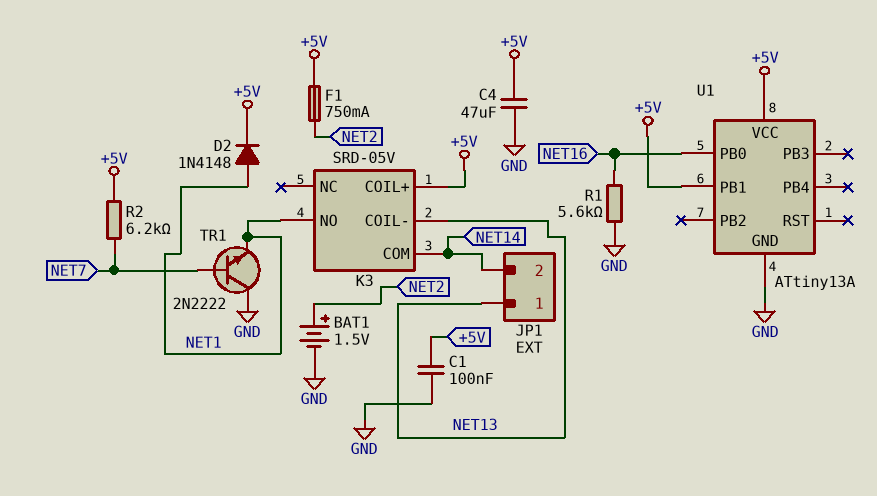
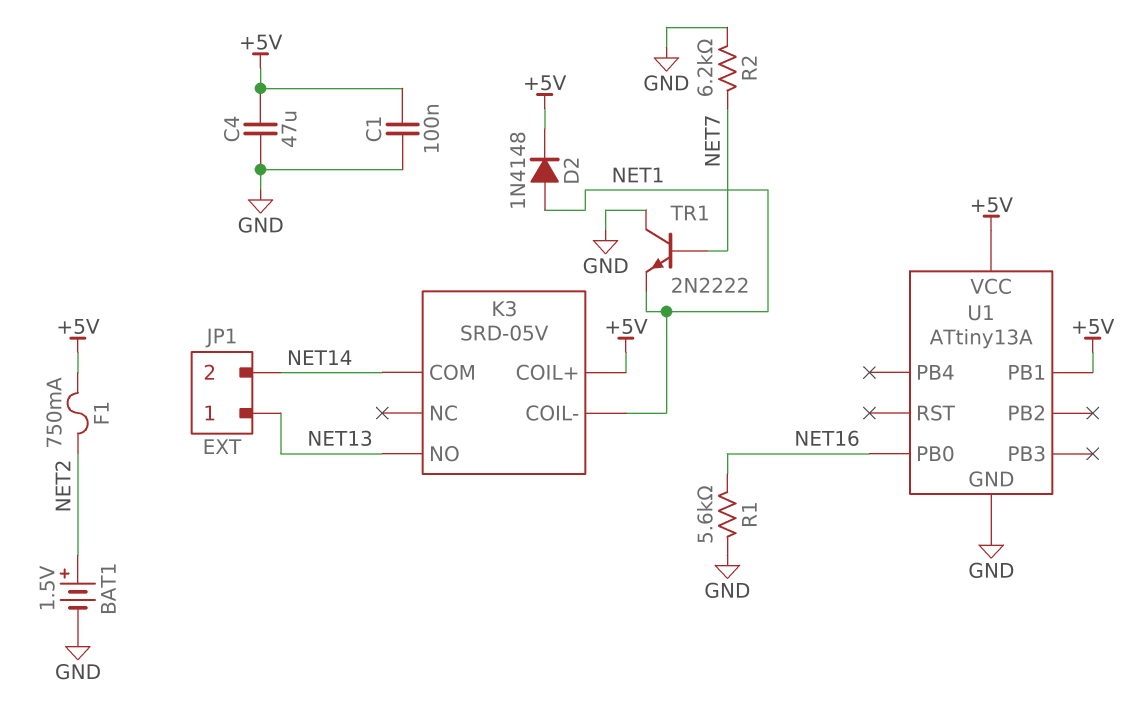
K3 pin COIL-: NET13 -> NET1
K3 pin NO: NET1 -> NET13
R2: 6.2k (+5V, NET7) -> 6.2k (GND, NET7)

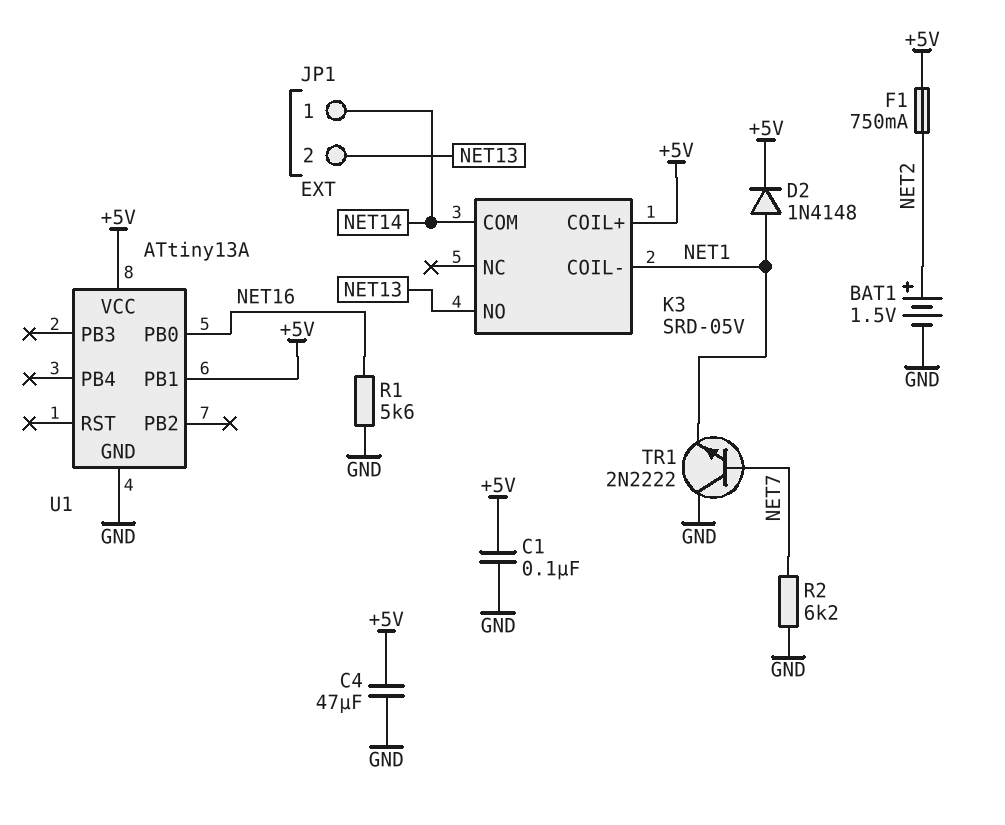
JP1 pin 1: NET13 -> NET14
JP1 pin 2: NET14 -> NET13

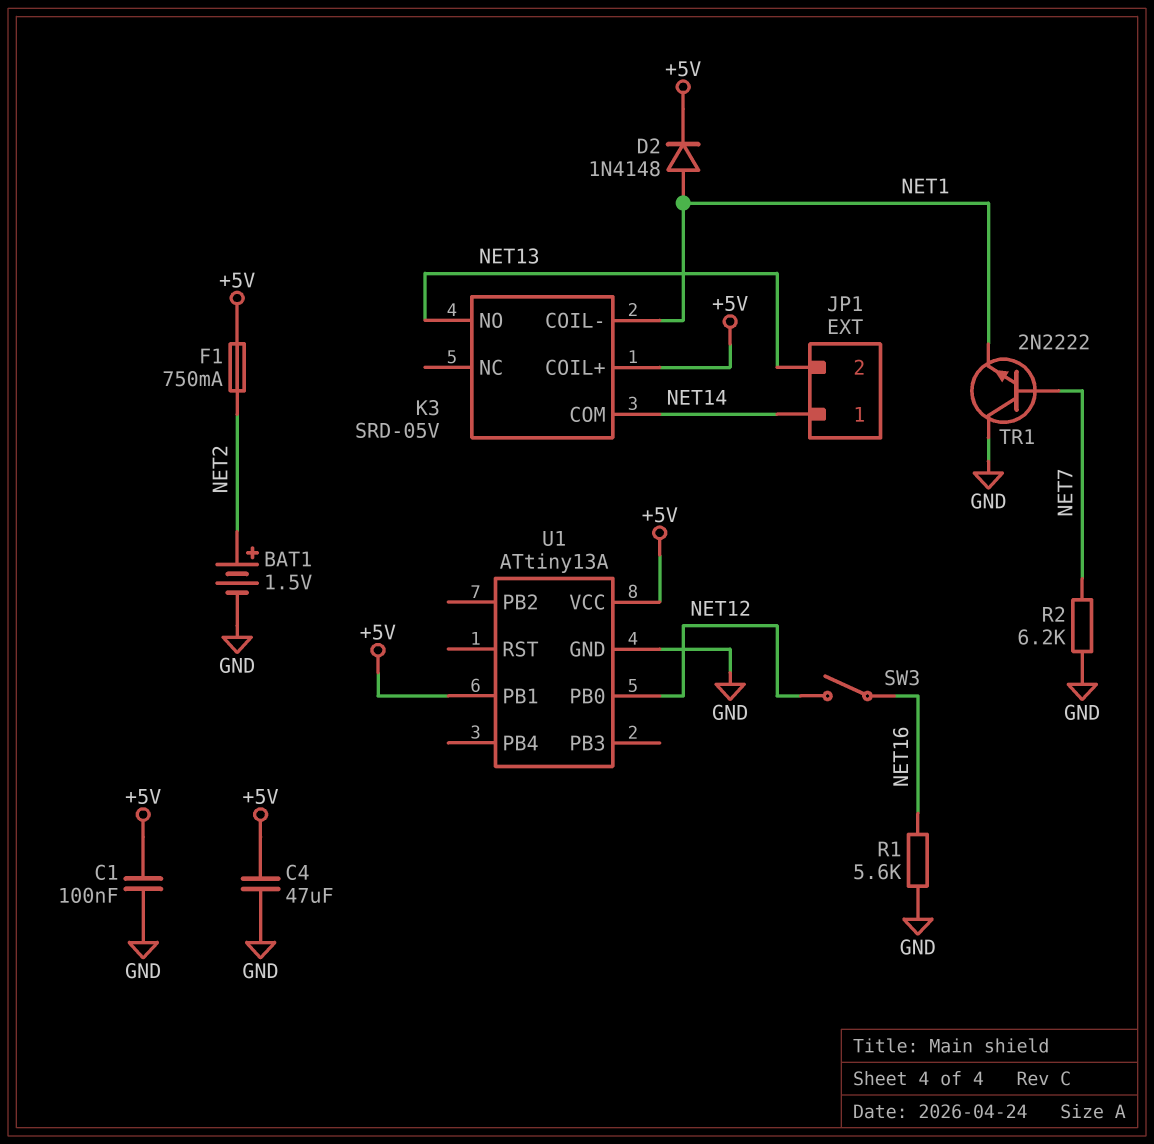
SW3: none -> switch (NET12, NET16)
U1 pin PB0: NET16 -> NET12

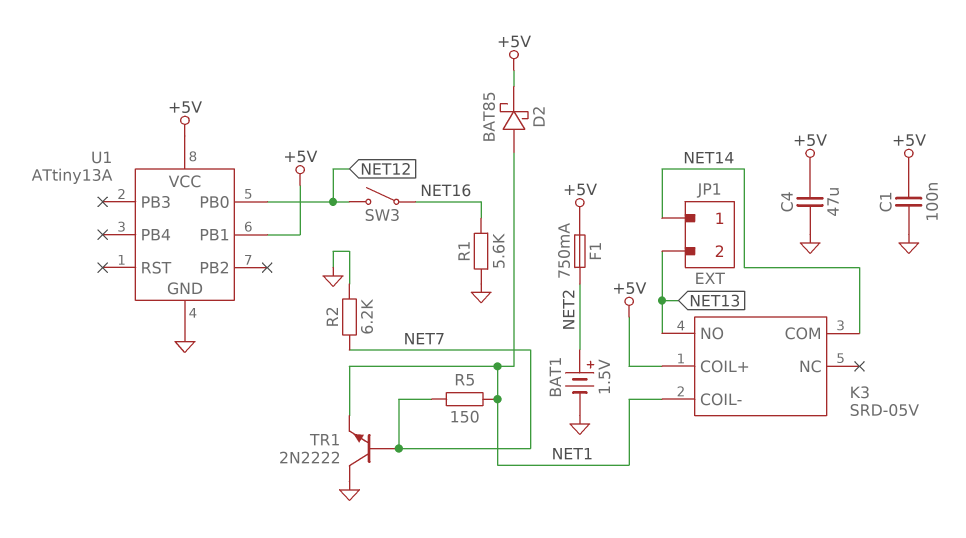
D2: diode 1N4148 (A NET1, K +5V) -> schottky BAT85 (A NET1, K +5V)
R5: none -> 150 (NET1, NET7)

